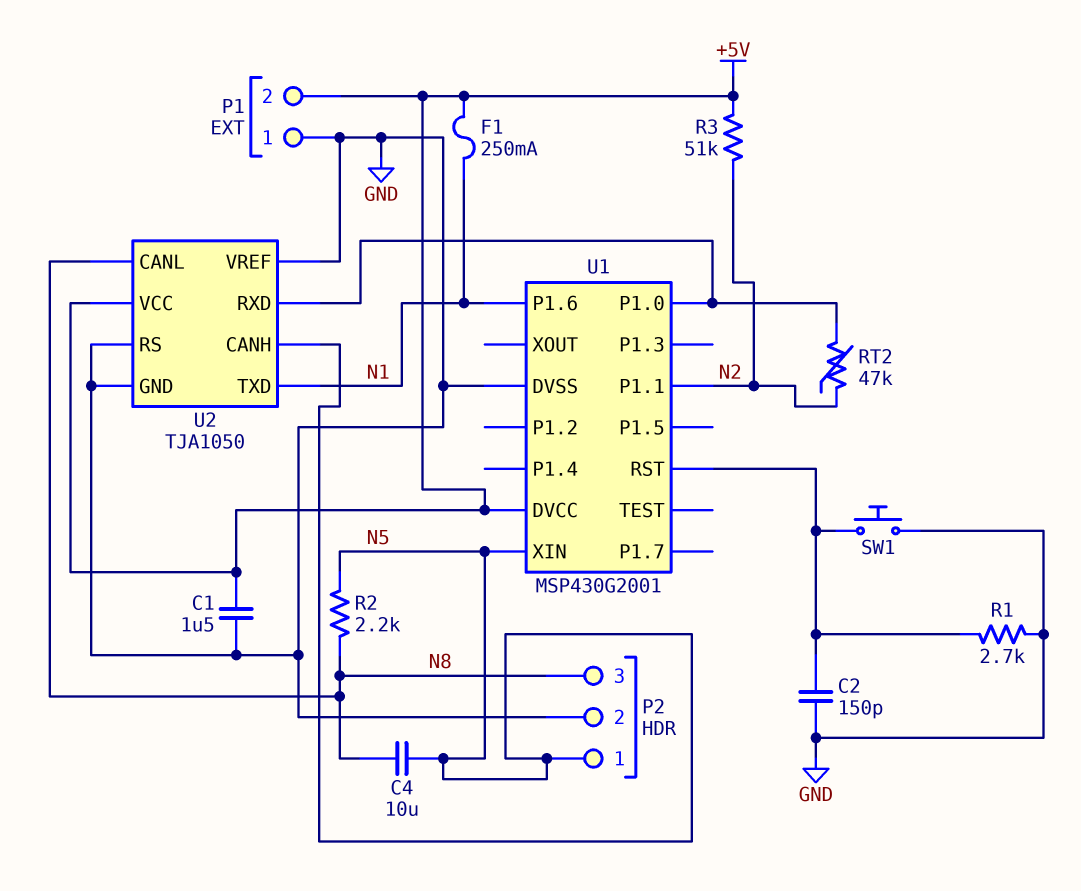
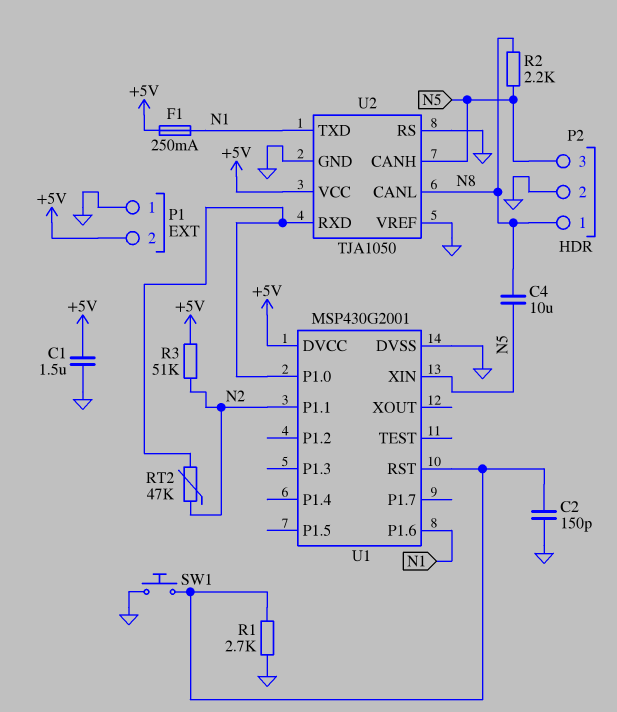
P2 pin 1: N5 -> N8
P2 pin 3: N8 -> N5

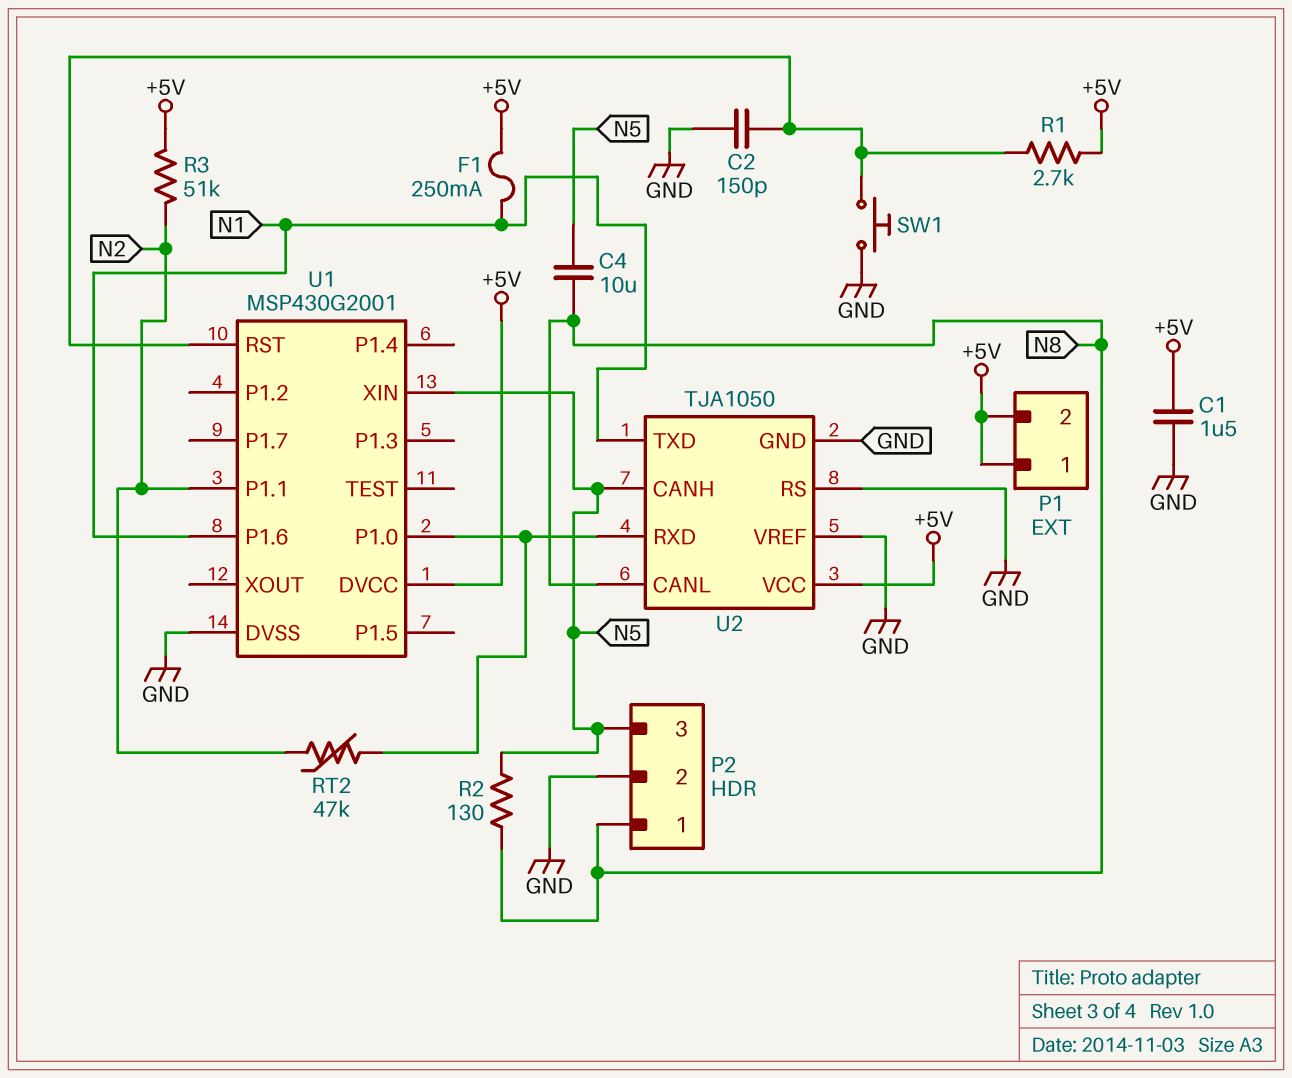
P1 pin 1: GND -> +5V
R1: 2.7k (GND, U1/RST) -> 2.7k (+5V, U1/RST)
R2: 2.2k (N5, N8) -> 130 (N5, N8)

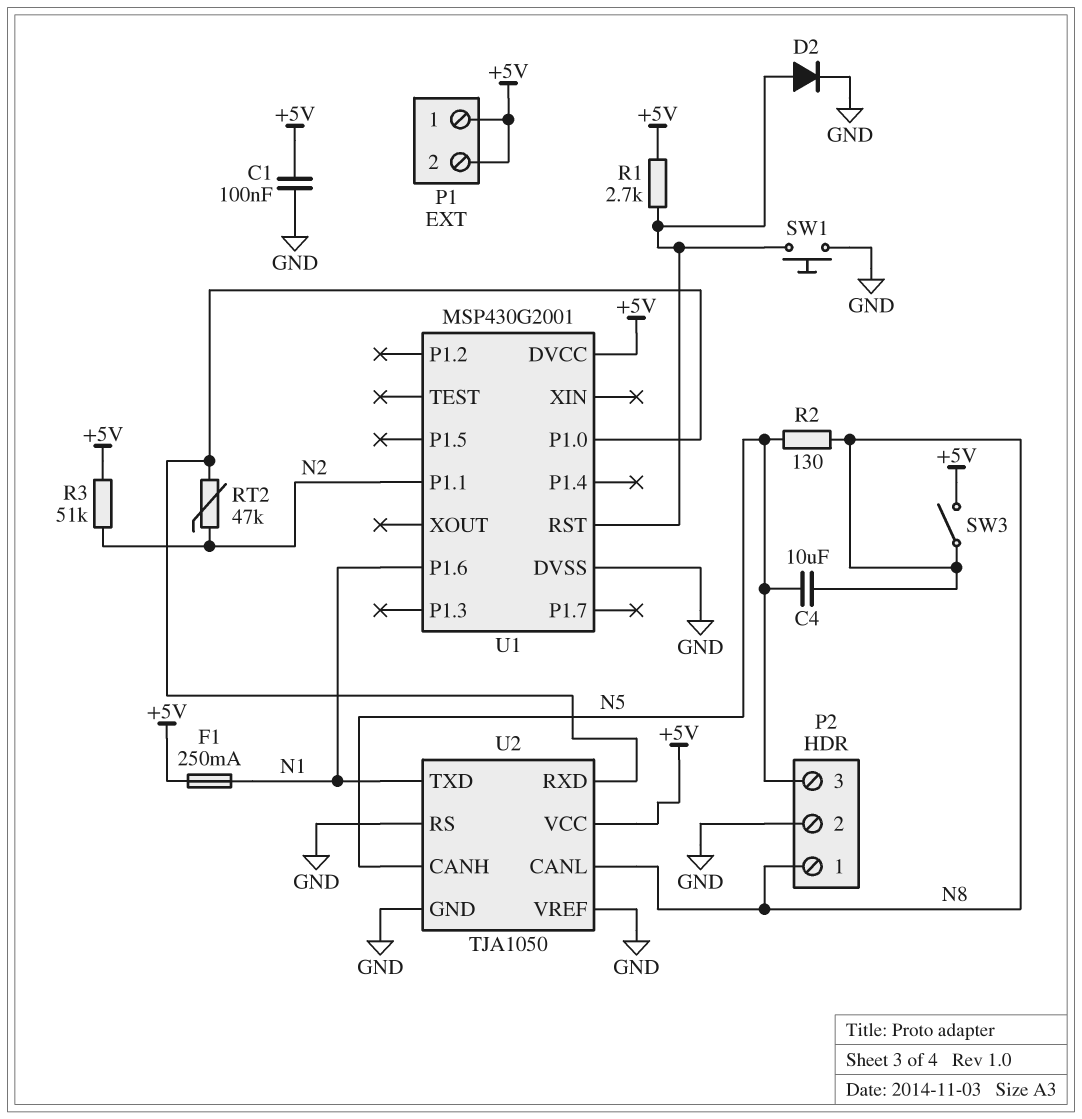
C1: 1.5uF (+5V, GND) -> 100nF (+5V, GND)
C2: 150pF (GND, U1/RST) -> none
D2: none -> diode (A U1/RST, K GND)
SW3: none -> switch (+5V, N8)
U1 pin XIN: N5 -> none

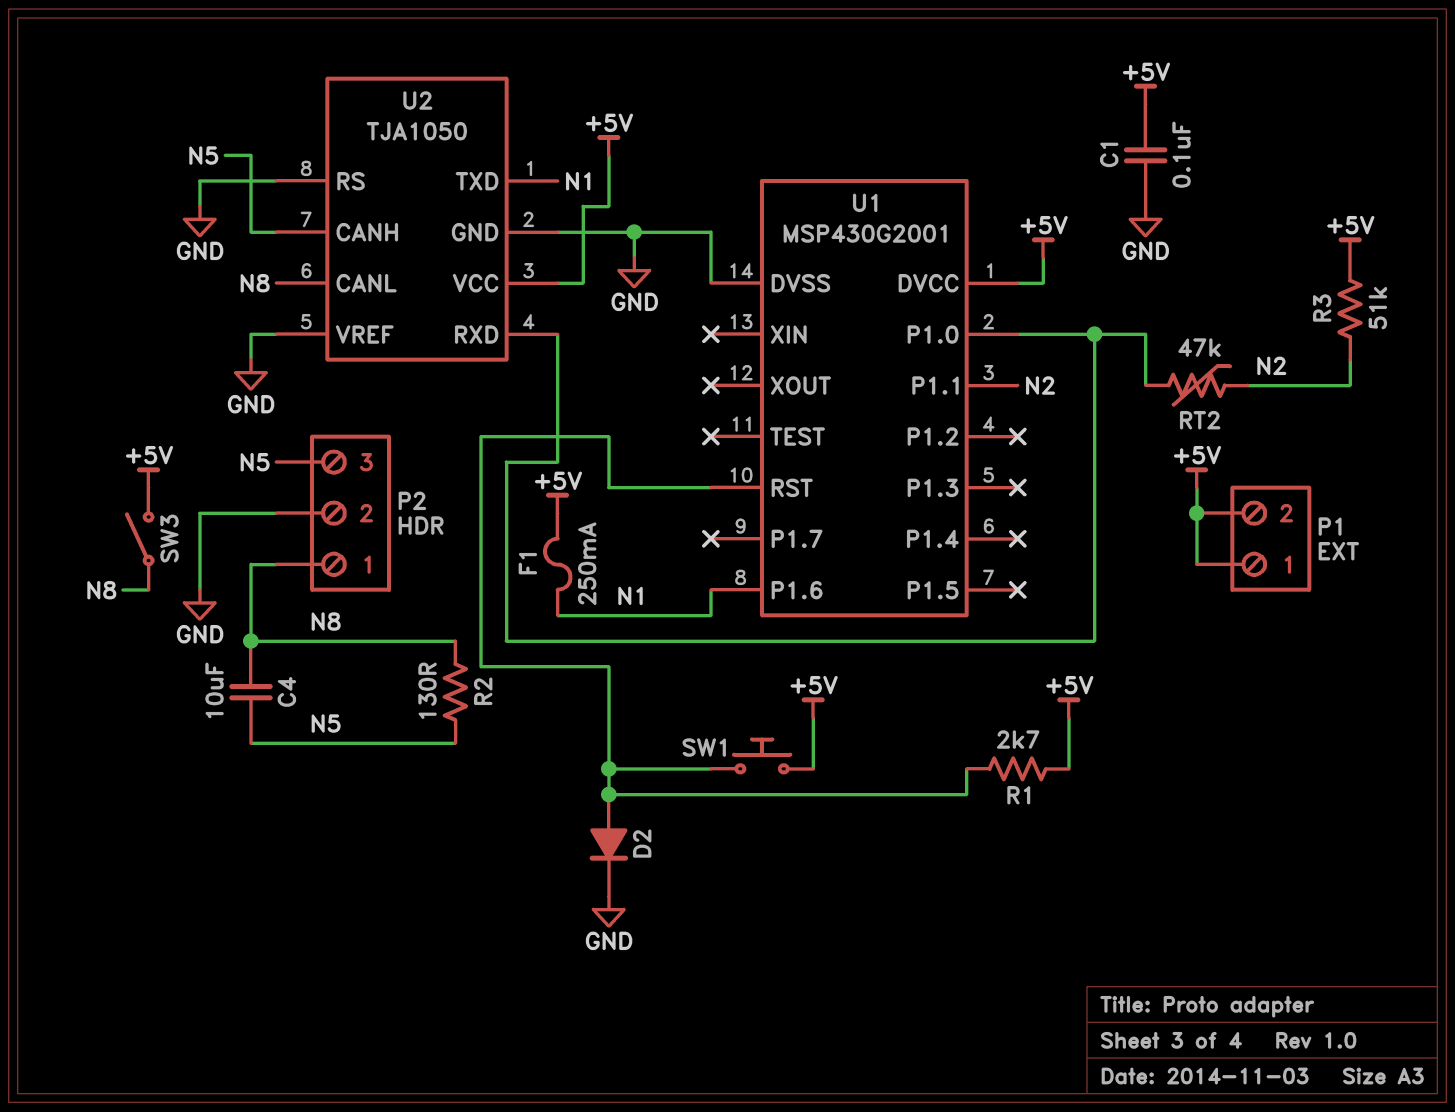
SW1: button (GND, U1/RST) -> button (+5V, U1/RST)

